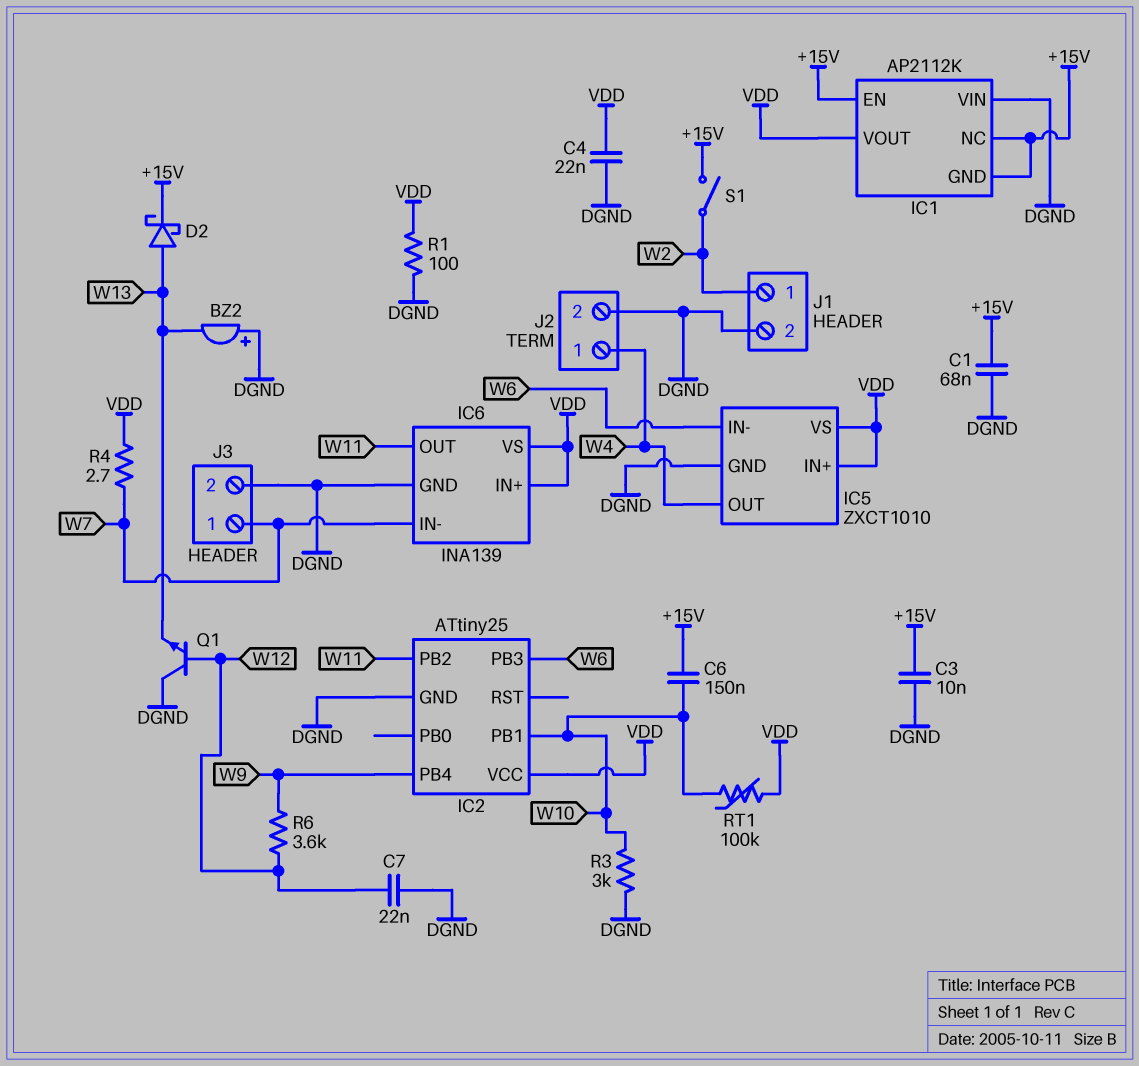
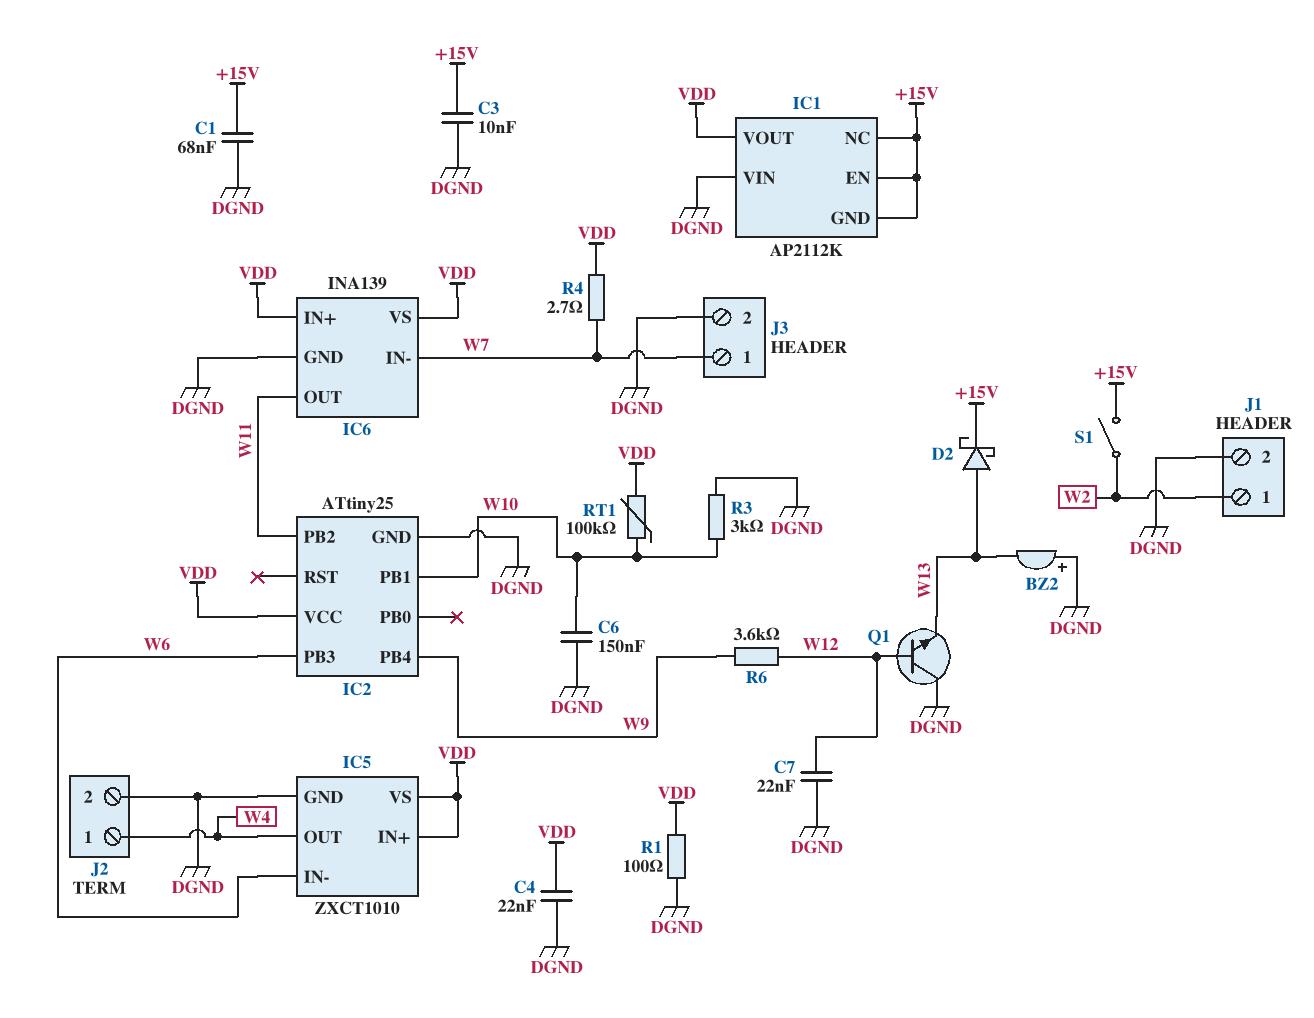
C6: 150nF (+15V, W10) -> 150nF (DGND, W10)

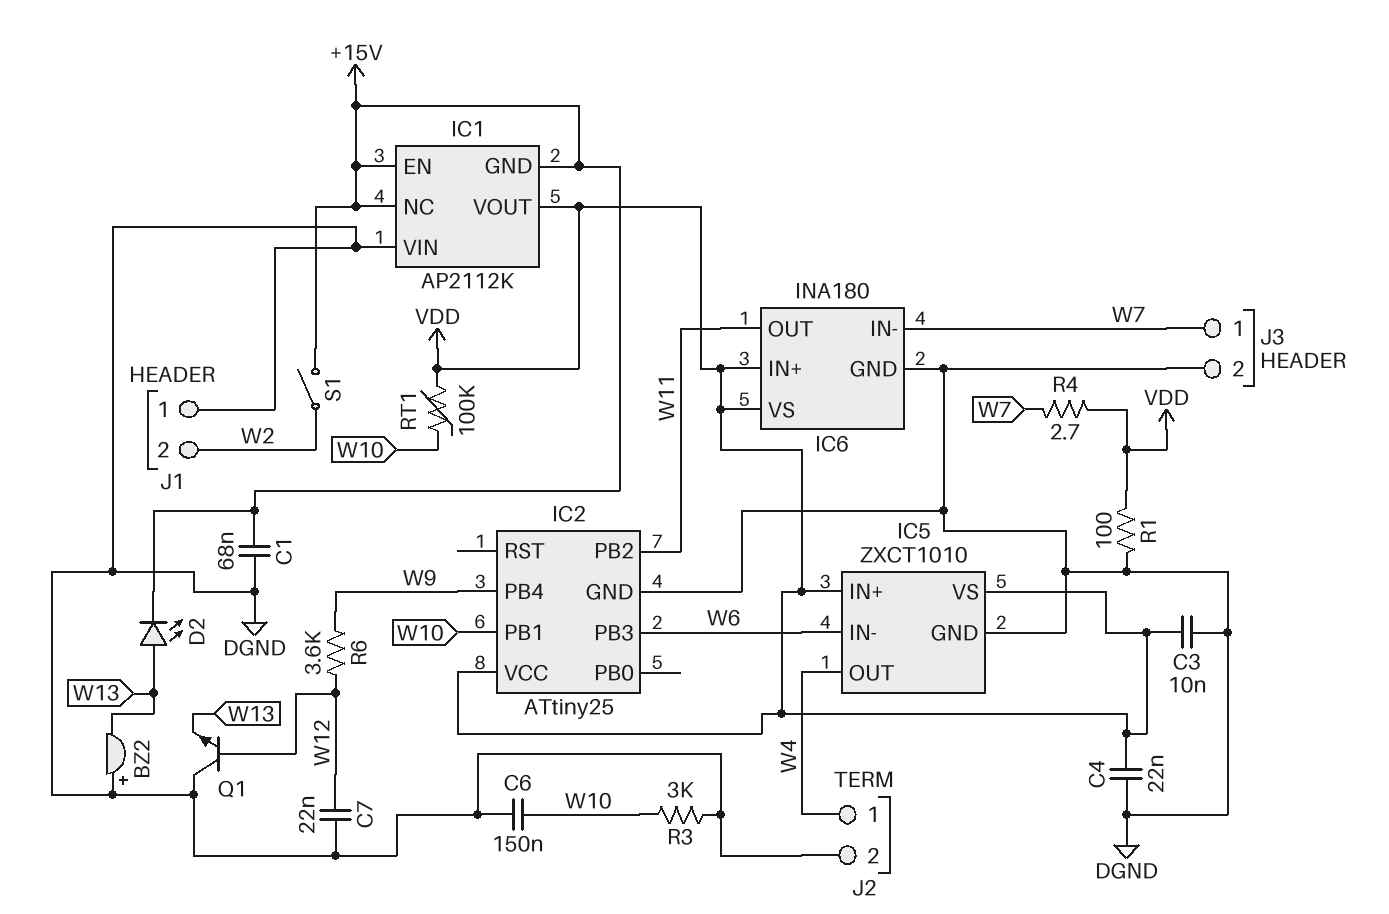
C3: 10nF (+15V, DGND) -> 10nF (DGND, VDD)
D2: schottky (A W13, K +15V) -> LED (A W13, K +15V)
IC6: INA139 -> INA180
J1 pin 1: W2 -> DGND
J1 pin 2: DGND -> W2

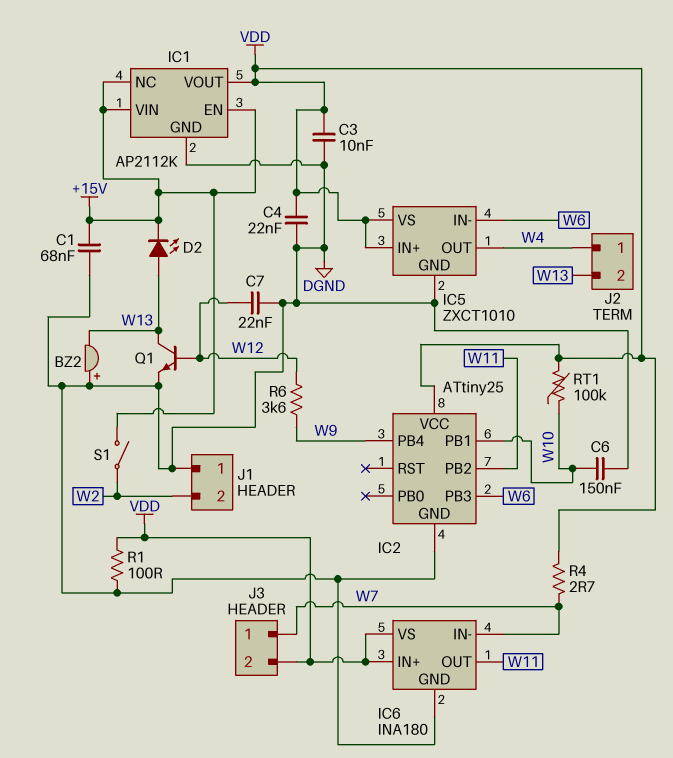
IC1 pin GND: +15V -> DGND
IC1 pin VIN: DGND -> +15V
J2 pin 2: DGND -> W13
J3 pin 2: DGND -> VDD
Q1: NPN (B W12, C DGND, E W13) -> NPN (B W12, C W13, E DGND)
R3: 3k (DGND, W10) -> none

